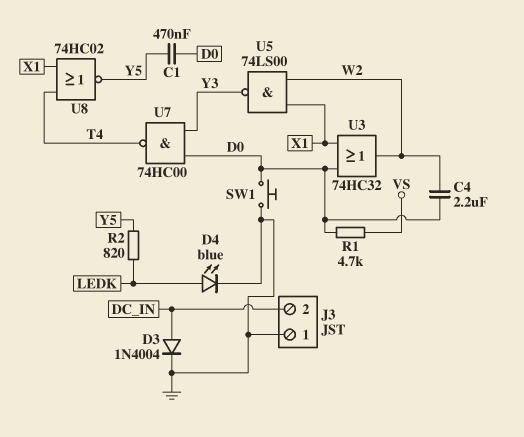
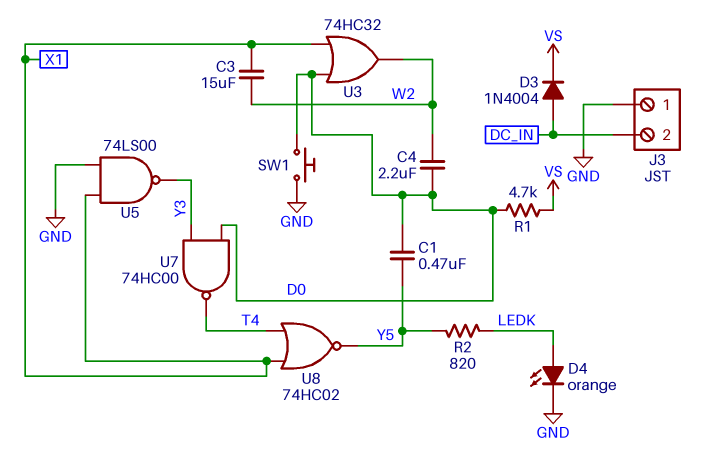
C3: none -> 15uF (W2, X1)
D3: diode 1N4004 (A DC_IN, K GND) -> diode 1N4004 (A DC_IN, K VS)
D4: LED blue (A LEDK, K GND) -> LED orange (A LEDK, K GND)
U5: NAND 74LS00 (in W2, in X1, out Y3) -> NAND 74LS00 (in GND, in X1, out Y3)

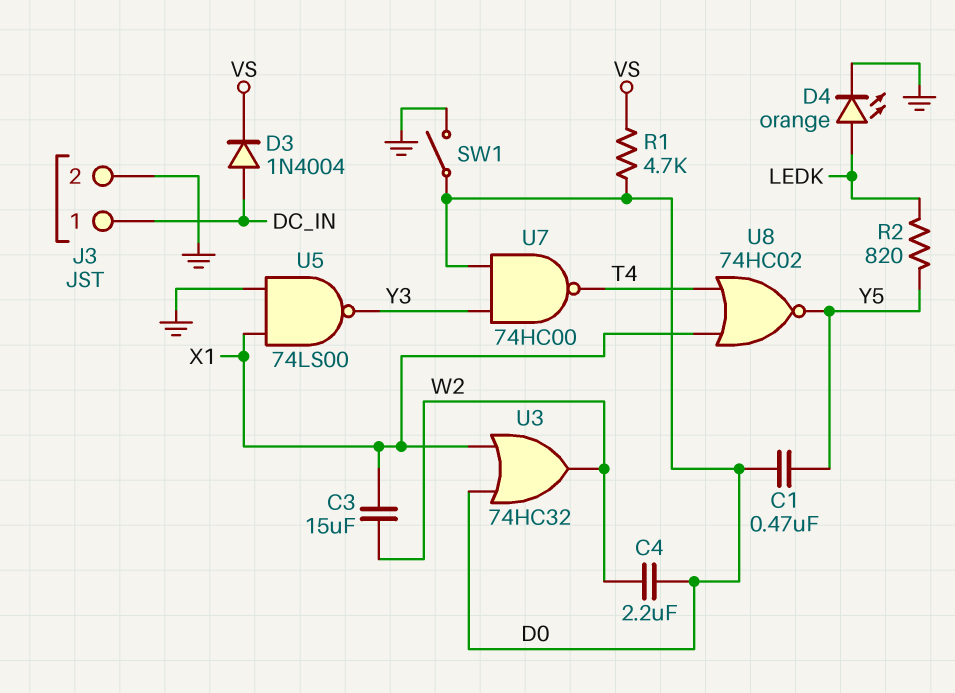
J3 pin 1: GND -> DC_IN
J3 pin 2: DC_IN -> GND
SW1: button (D0, GND) -> switch (D0, GND)

